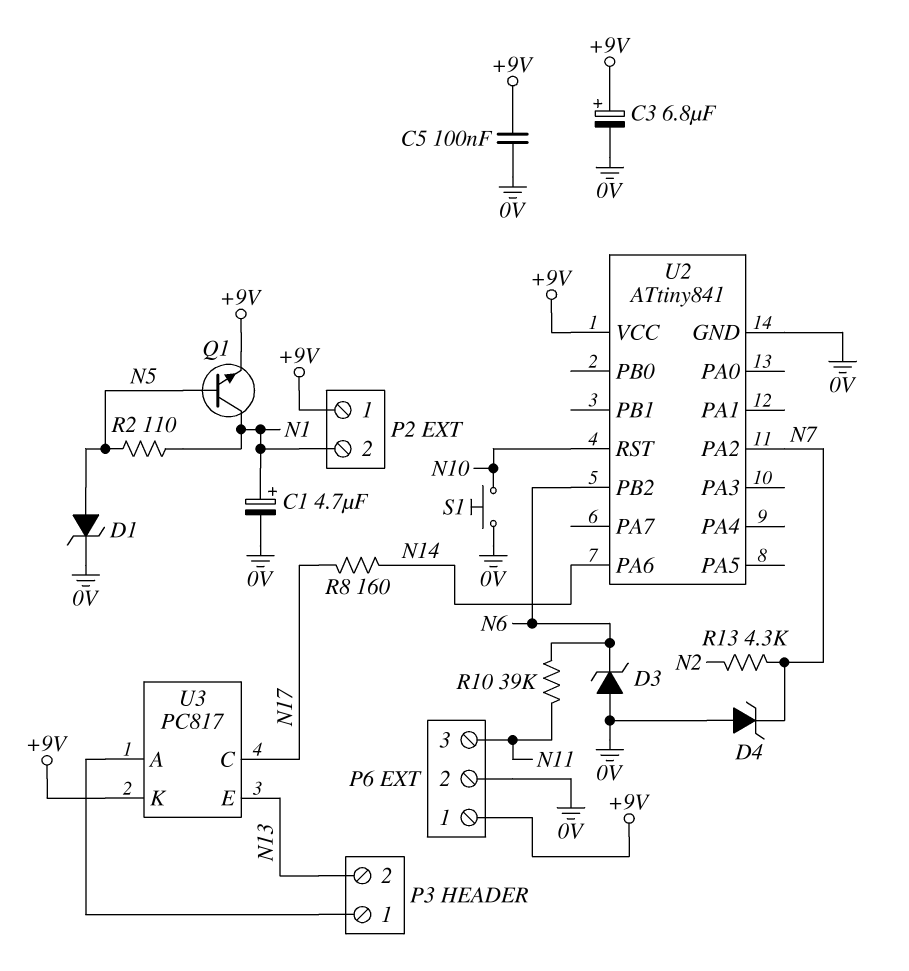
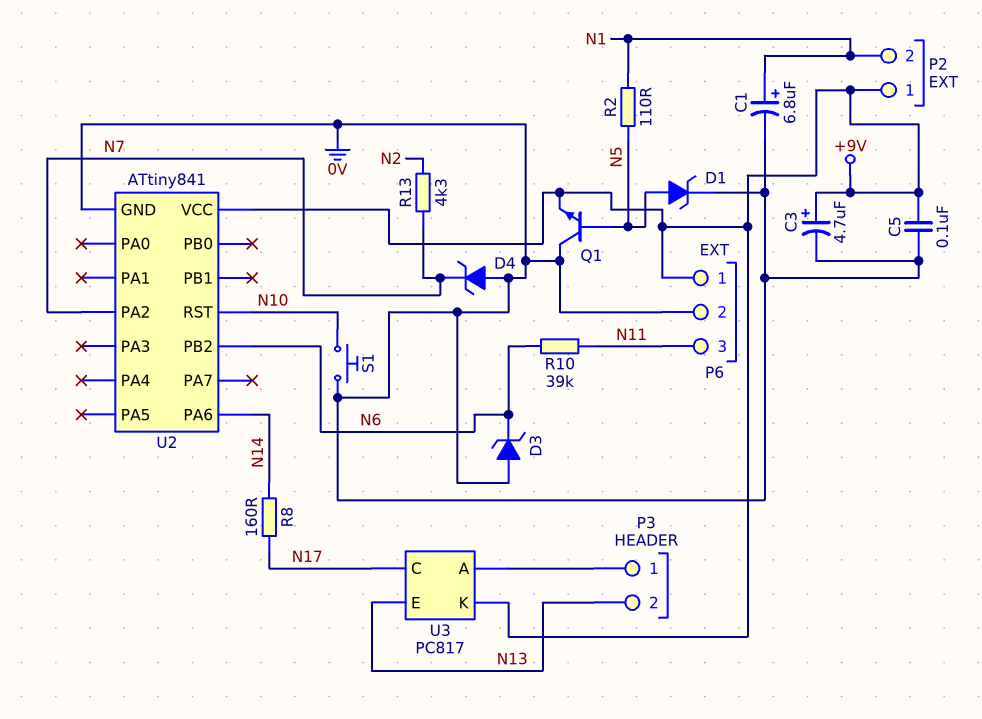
C1: 4.7uF (plus N1, minus 0V) -> 6.8uF (plus N1, minus 0V)
C3: 6.8uF (plus +9V, minus 0V) -> 4.7uF (plus +9V, minus 0V)
Q1: NPN (B N5, C N1, E +9V) -> NPN (B N5, C 0V, E +9V)

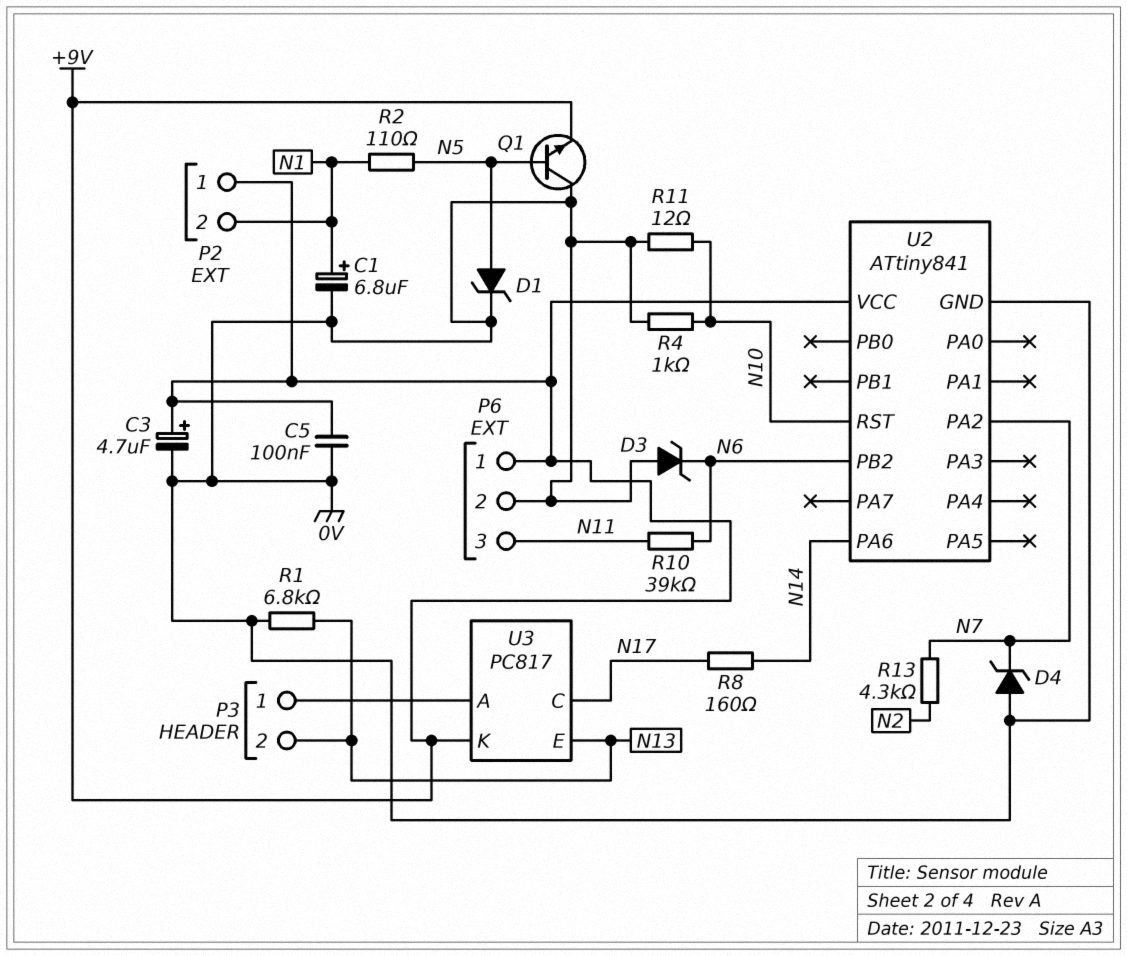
R1: none -> 6.8k (0V, N13)
R4: none -> 1k (0V, N10)
R11: none -> 12 (0V, N10)
S1: button (0V, N10) -> none

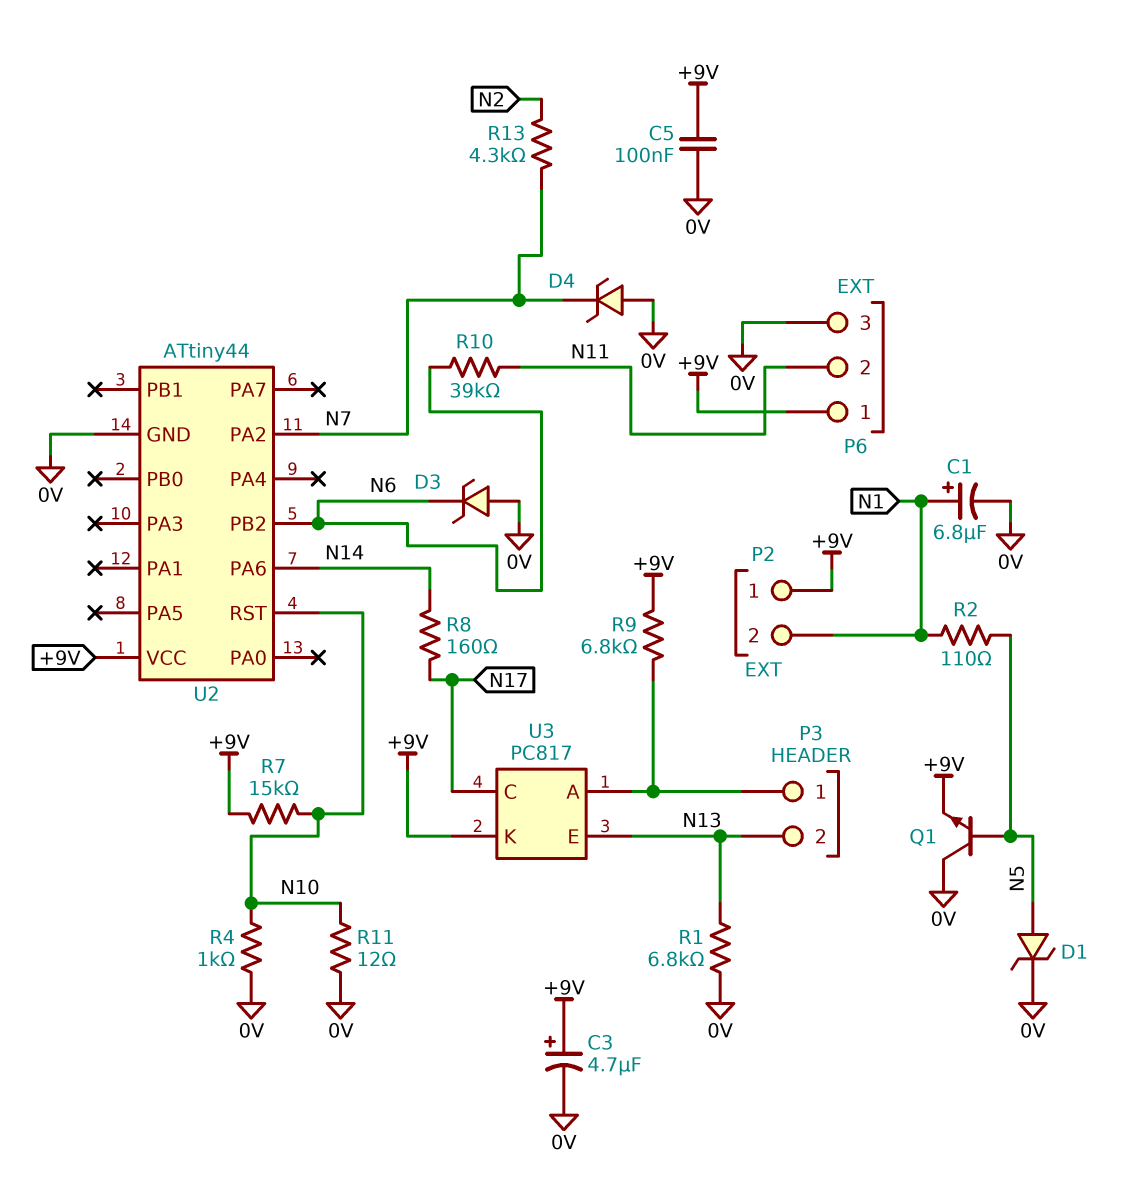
P6 pin 2: 0V -> N11
P6 pin 3: N11 -> 0V
R7: none -> 15k (+9V, N10)
R9: none -> 6.8k (+9V, P3/1)
U2: ATtiny841 -> ATtiny44

